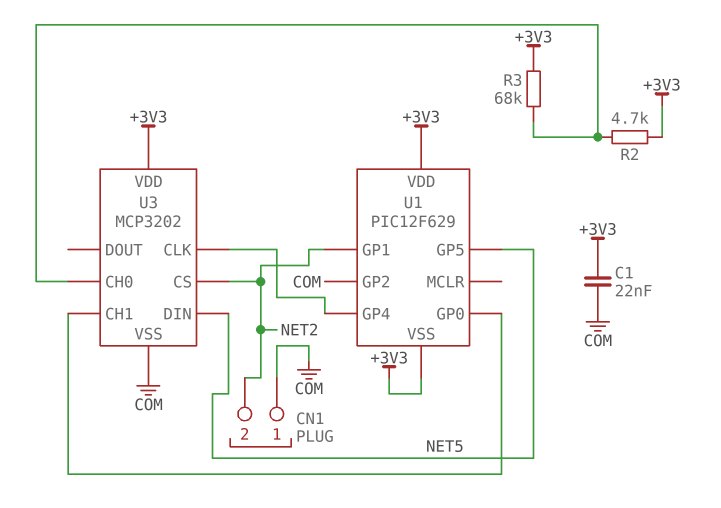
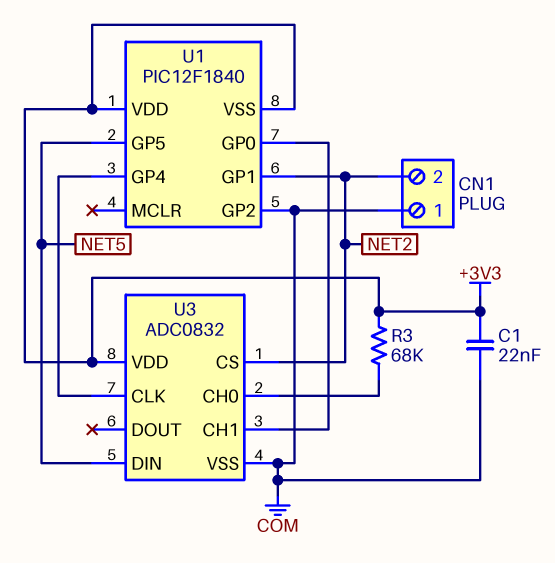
R2: 4.7k (+3V3, U3/CH0) -> none
U1: PIC12F629 -> PIC12F1840
U3: MCP3202 -> ADC0832

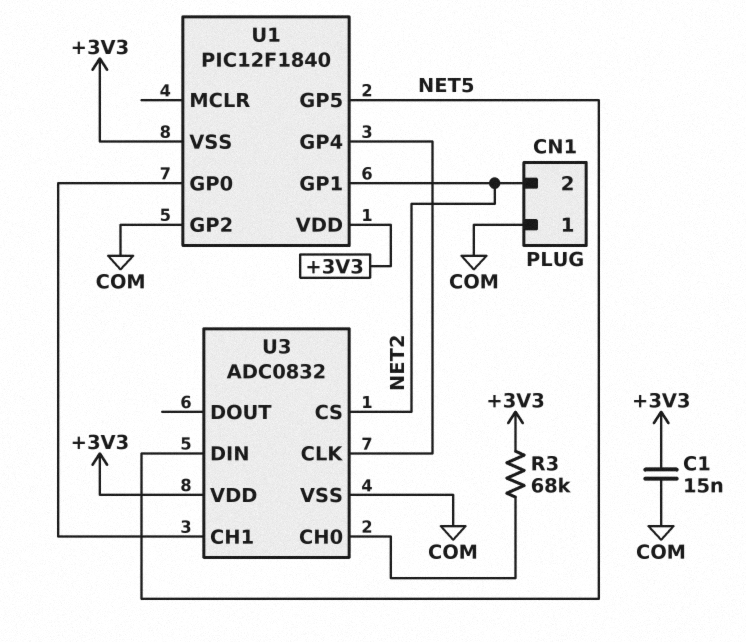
C1: 22nF (+3V3, COM) -> 15nF (+3V3, COM)

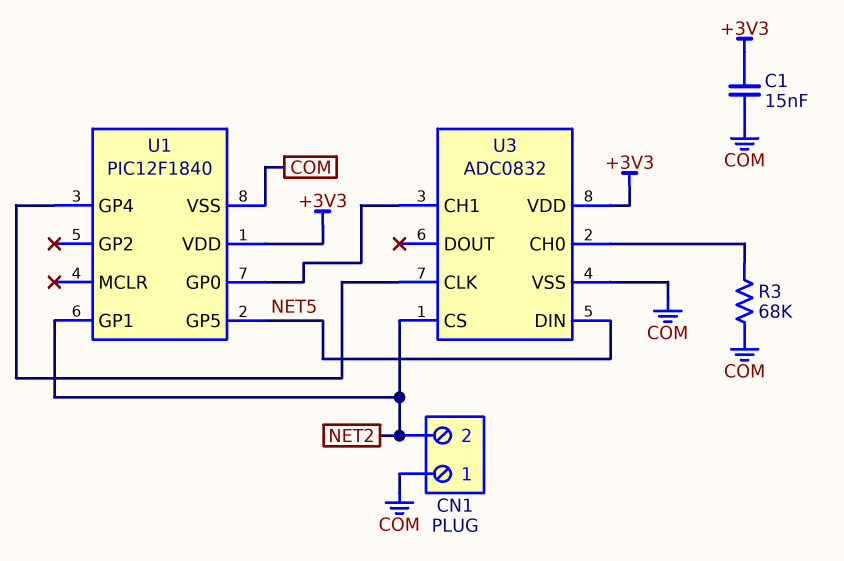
R3: 68k (+3V3, U3/CH0) -> 68k (COM, U3/CH0)
U1 pin GP2: COM -> none
U1 pin VSS: +3V3 -> COM

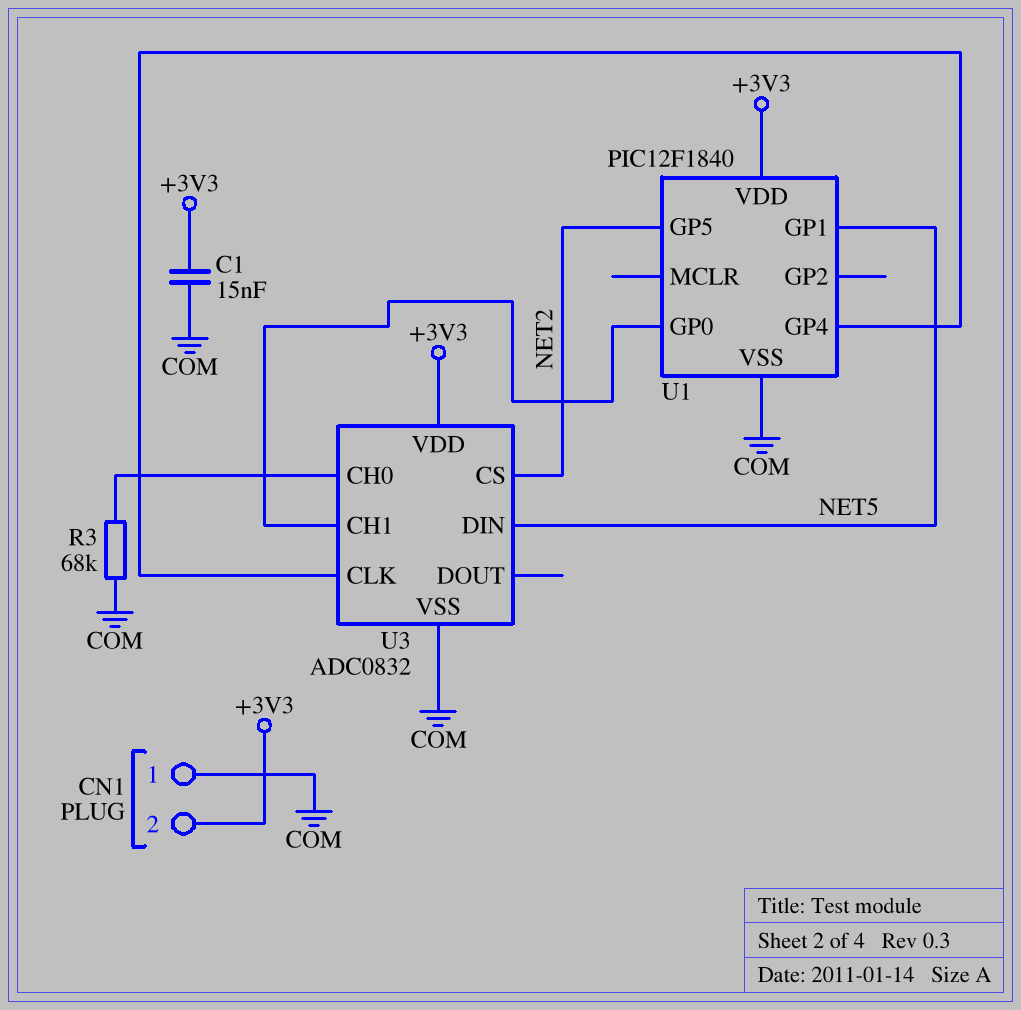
CN1 pin 2: NET2 -> +3V3
U1 pin GP1: NET2 -> NET5
U1 pin GP5: NET5 -> NET2

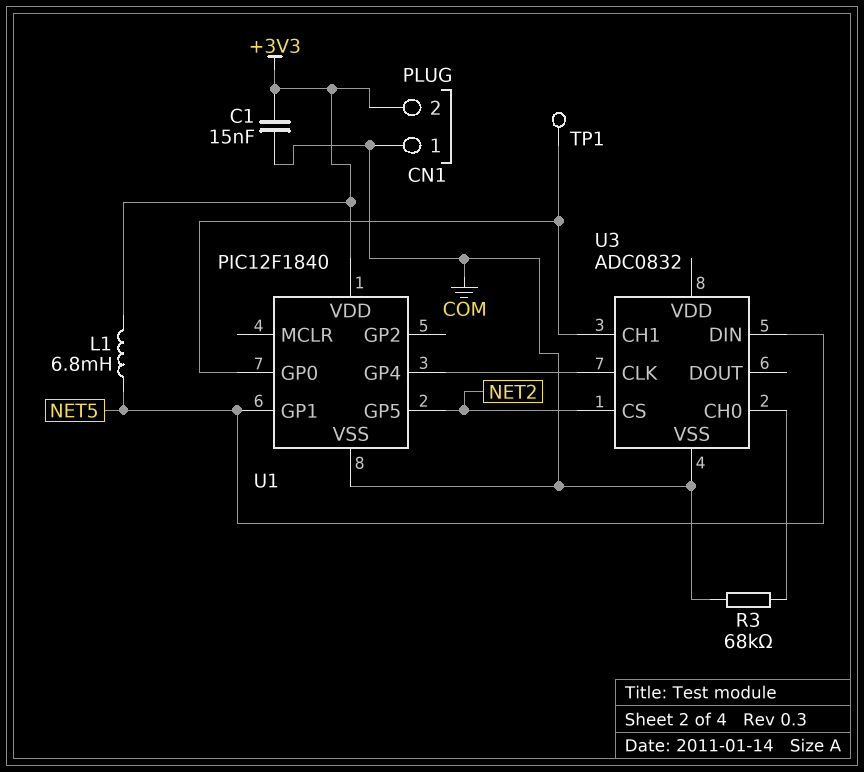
L1: none -> 6.8mH (+3V3, NET5)
TP1: none -> test point (U1/GP0)
U3 pin VDD: +3V3 -> none

